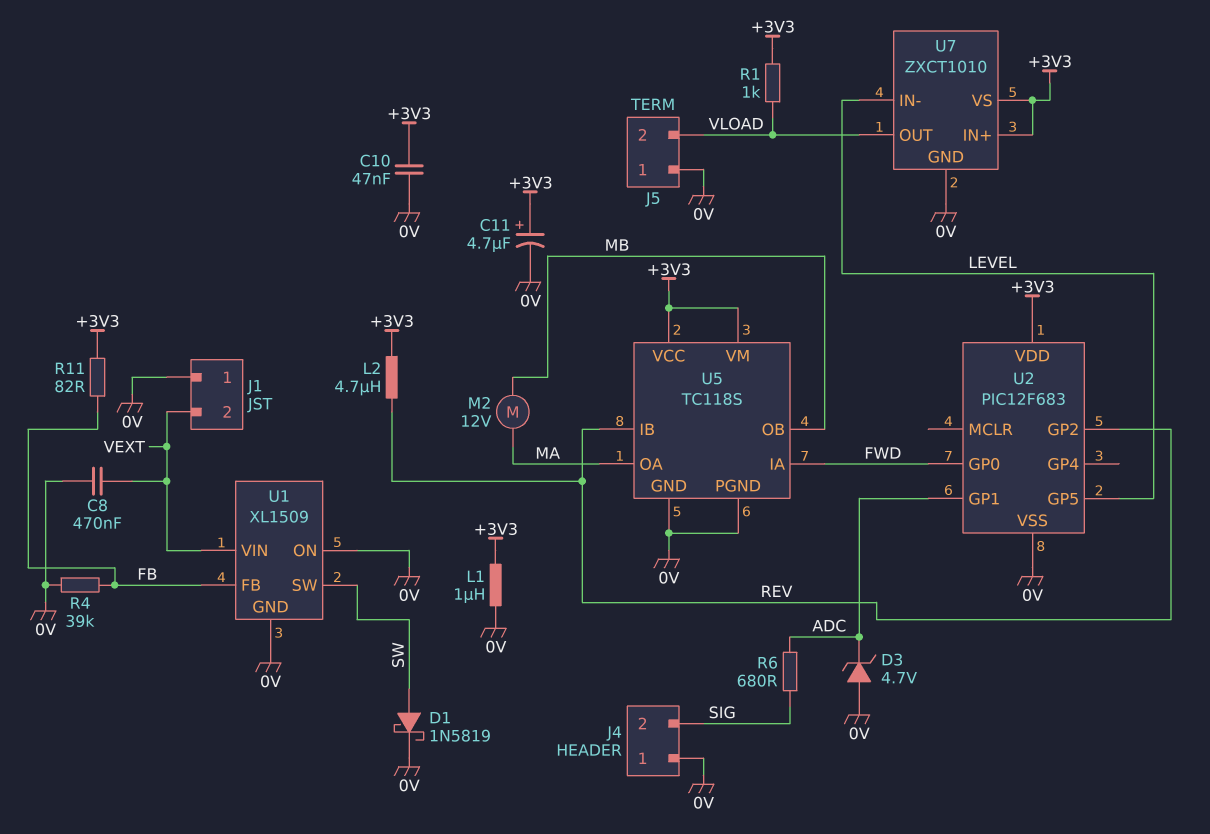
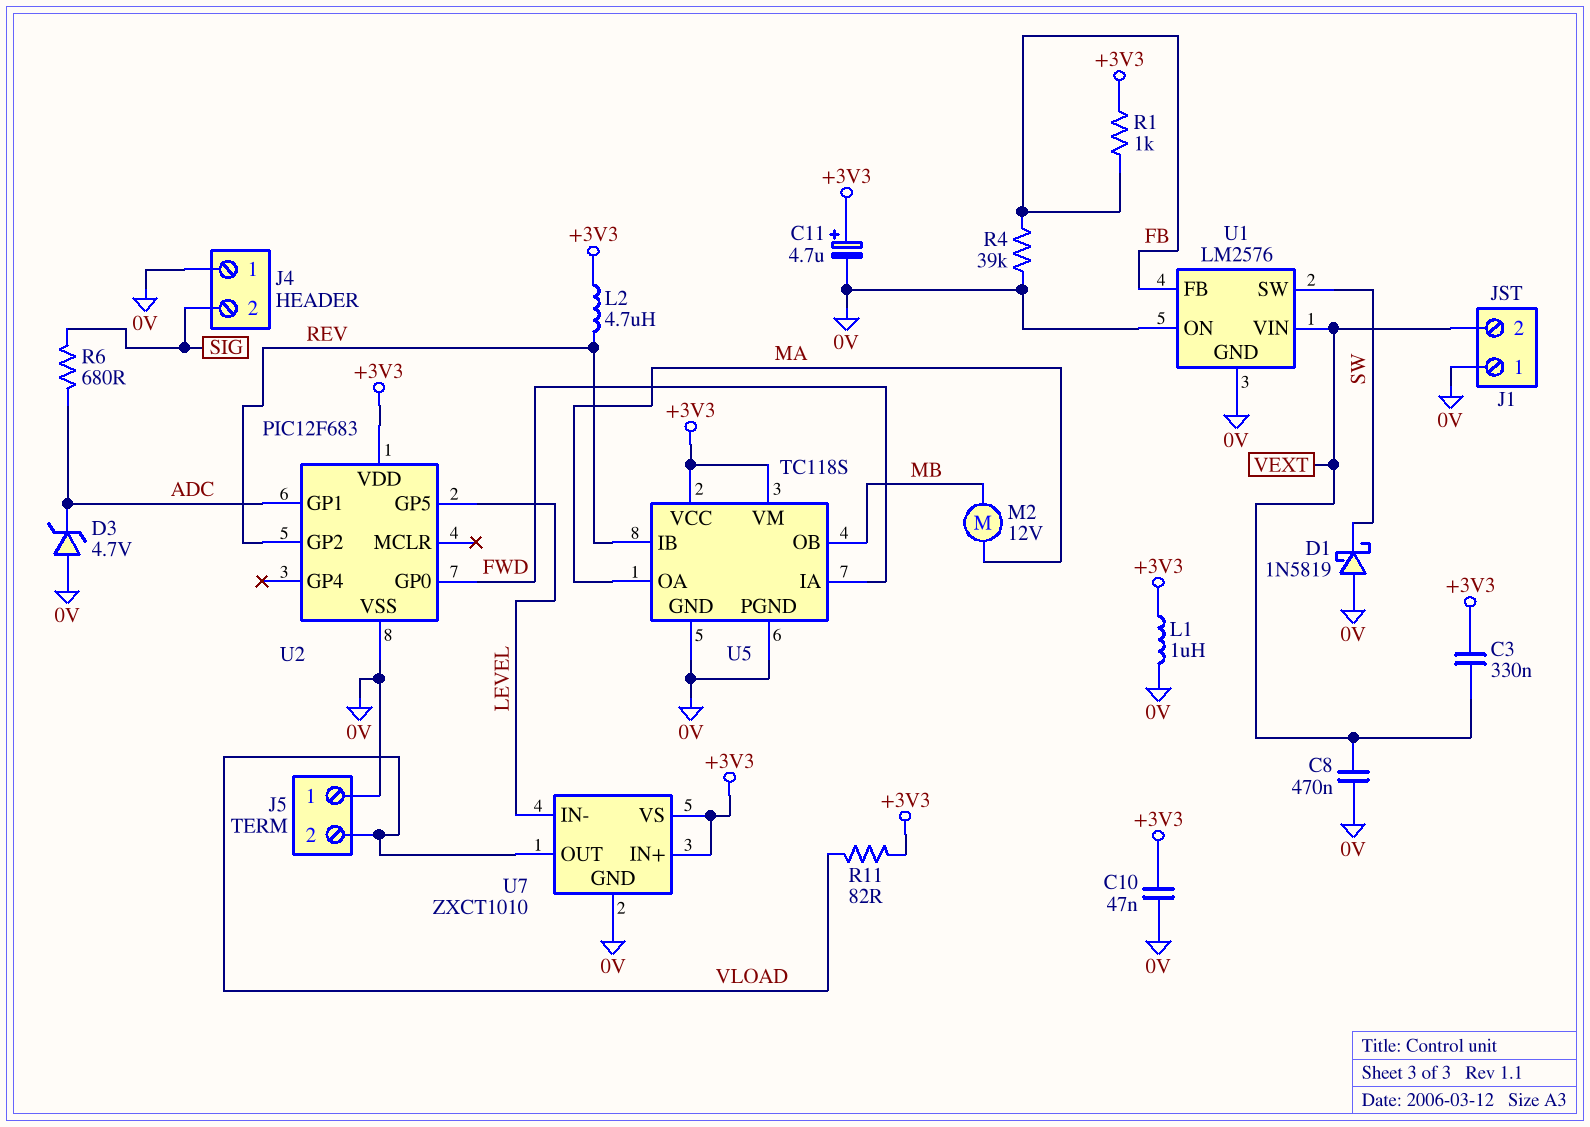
C3: none -> 330nF (+3V3, VEXT)
D1: schottky 1N5819 (A SW, K 0V) -> schottky 1N5819 (A 0V, K SW)
R1: 1k (+3V3, VLOAD) -> 1k (+3V3, FB)
R11: 82 (+3V3, FB) -> 82 (+3V3, VLOAD)
U1: XL1509 -> LM2576

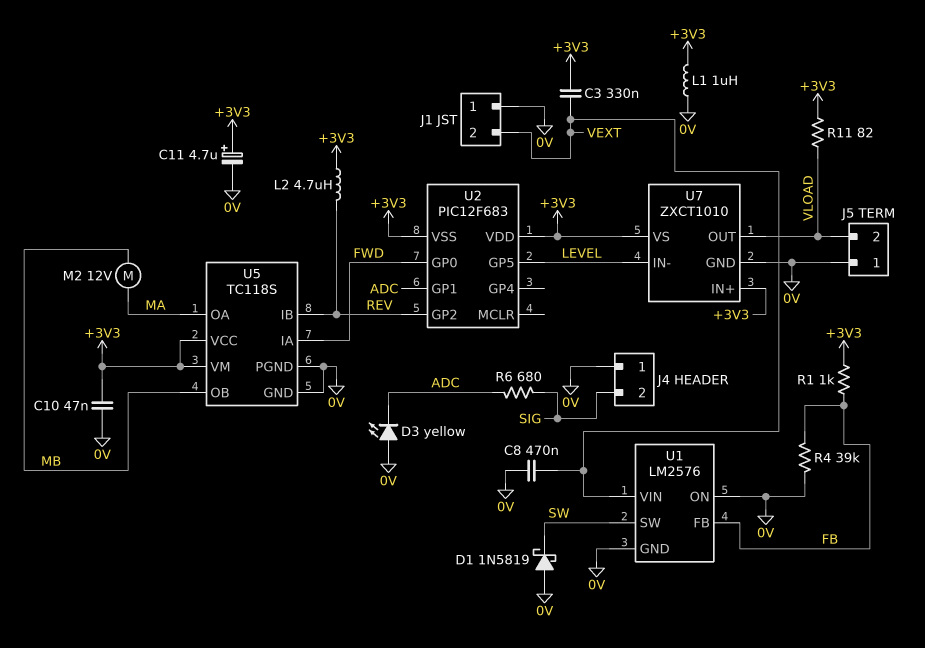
D3: zener 4.7V (A 0V, K ADC) -> LED yellow (A 0V, K ADC)
U2 pin VSS: 0V -> +3V3

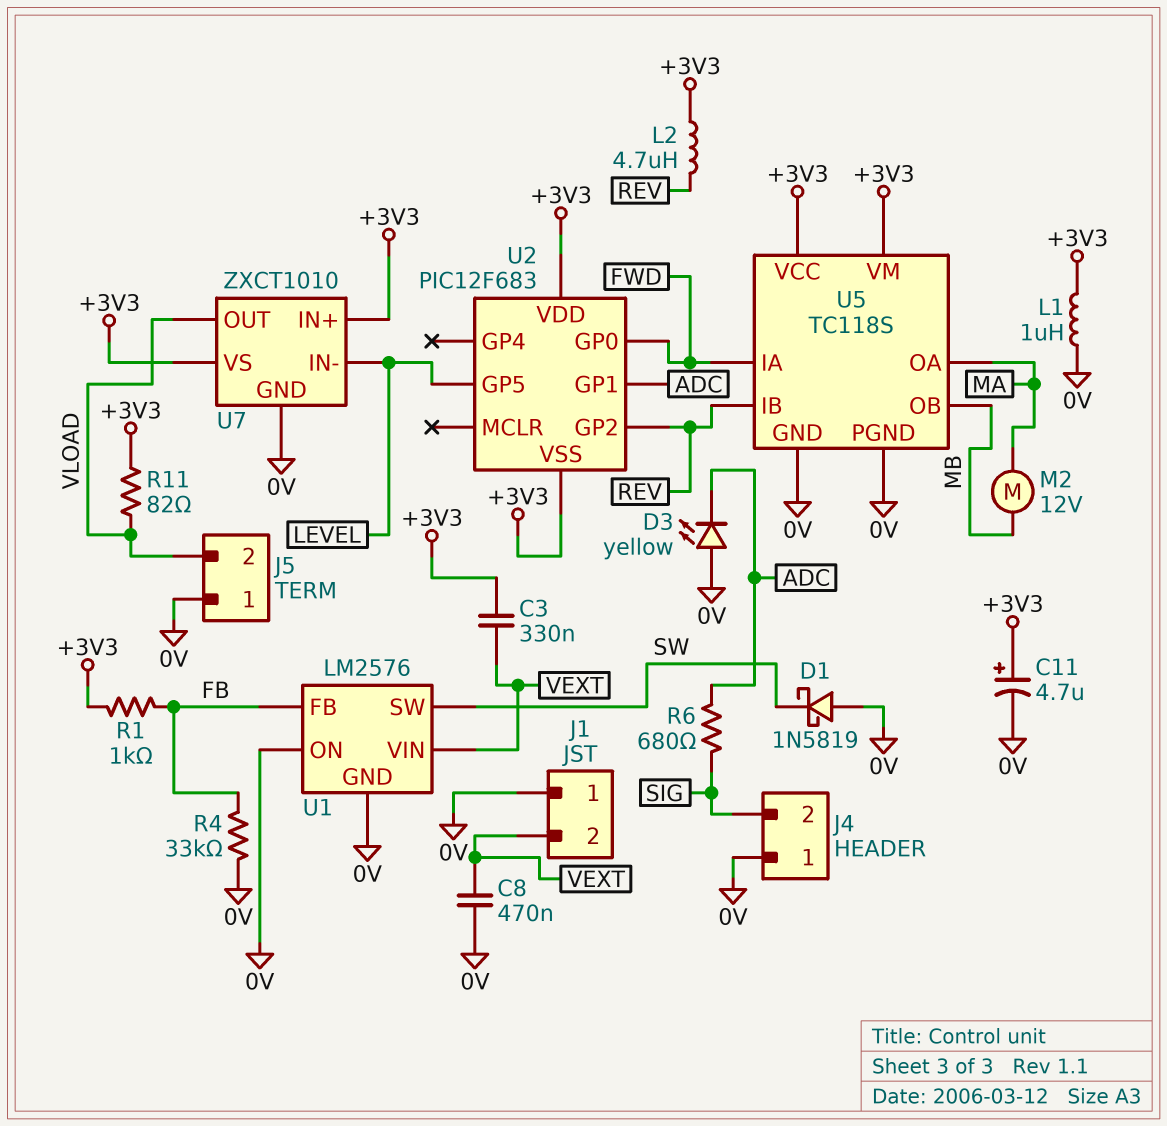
C10: 47nF (+3V3, 0V) -> none
R4: 39k (0V, FB) -> 33k (0V, FB)

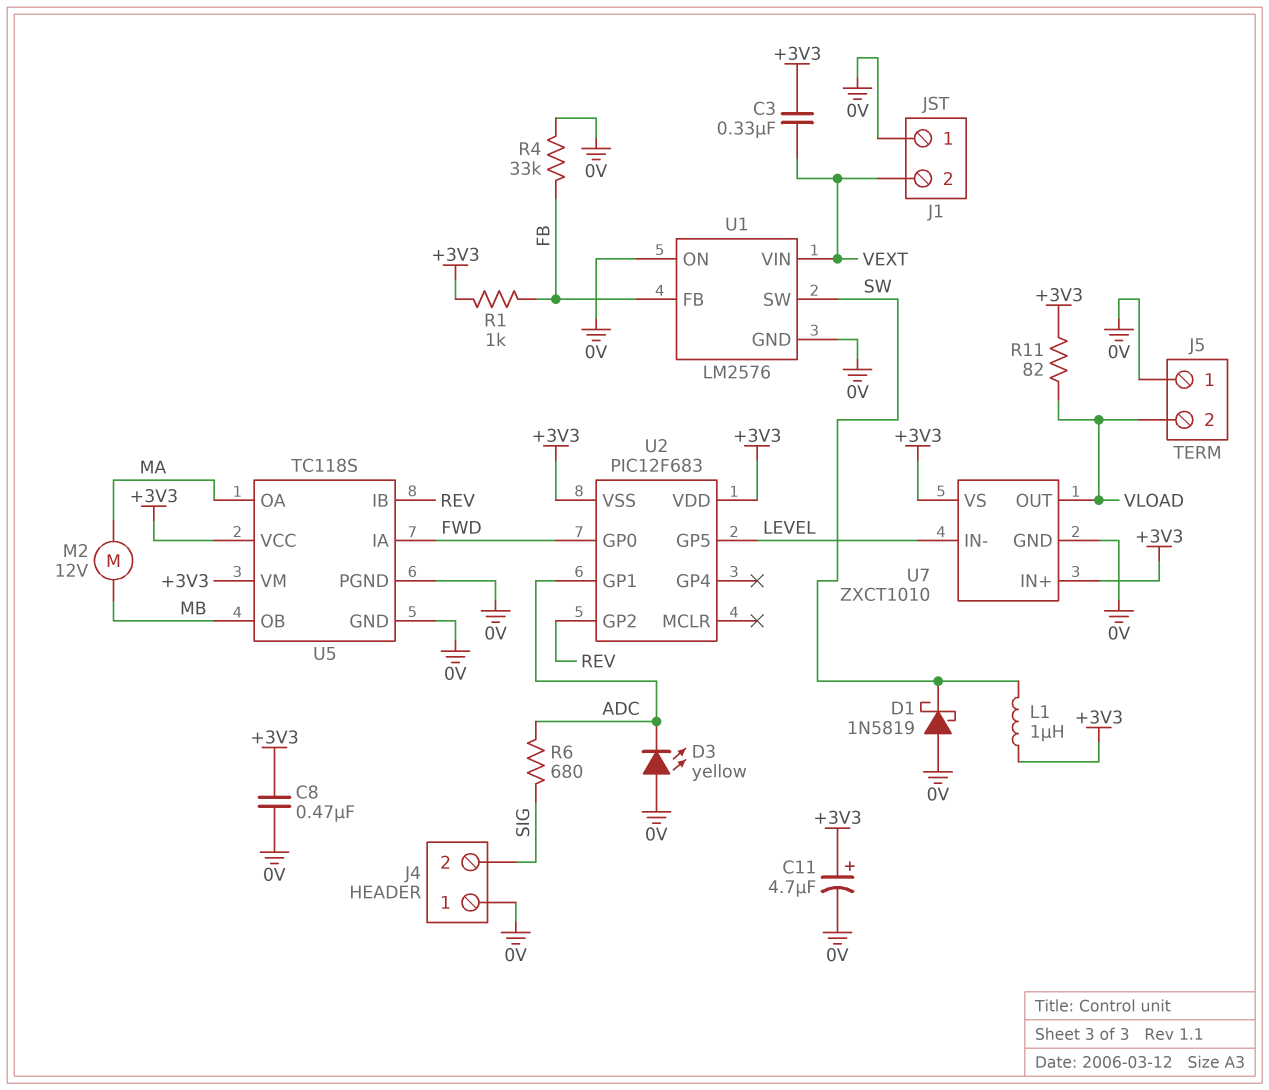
C8: 470nF (0V, VEXT) -> 470nF (+3V3, 0V)
L1: 1uH (+3V3, 0V) -> 1uH (+3V3, SW)
L2: 4.7uH (+3V3, REV) -> none

